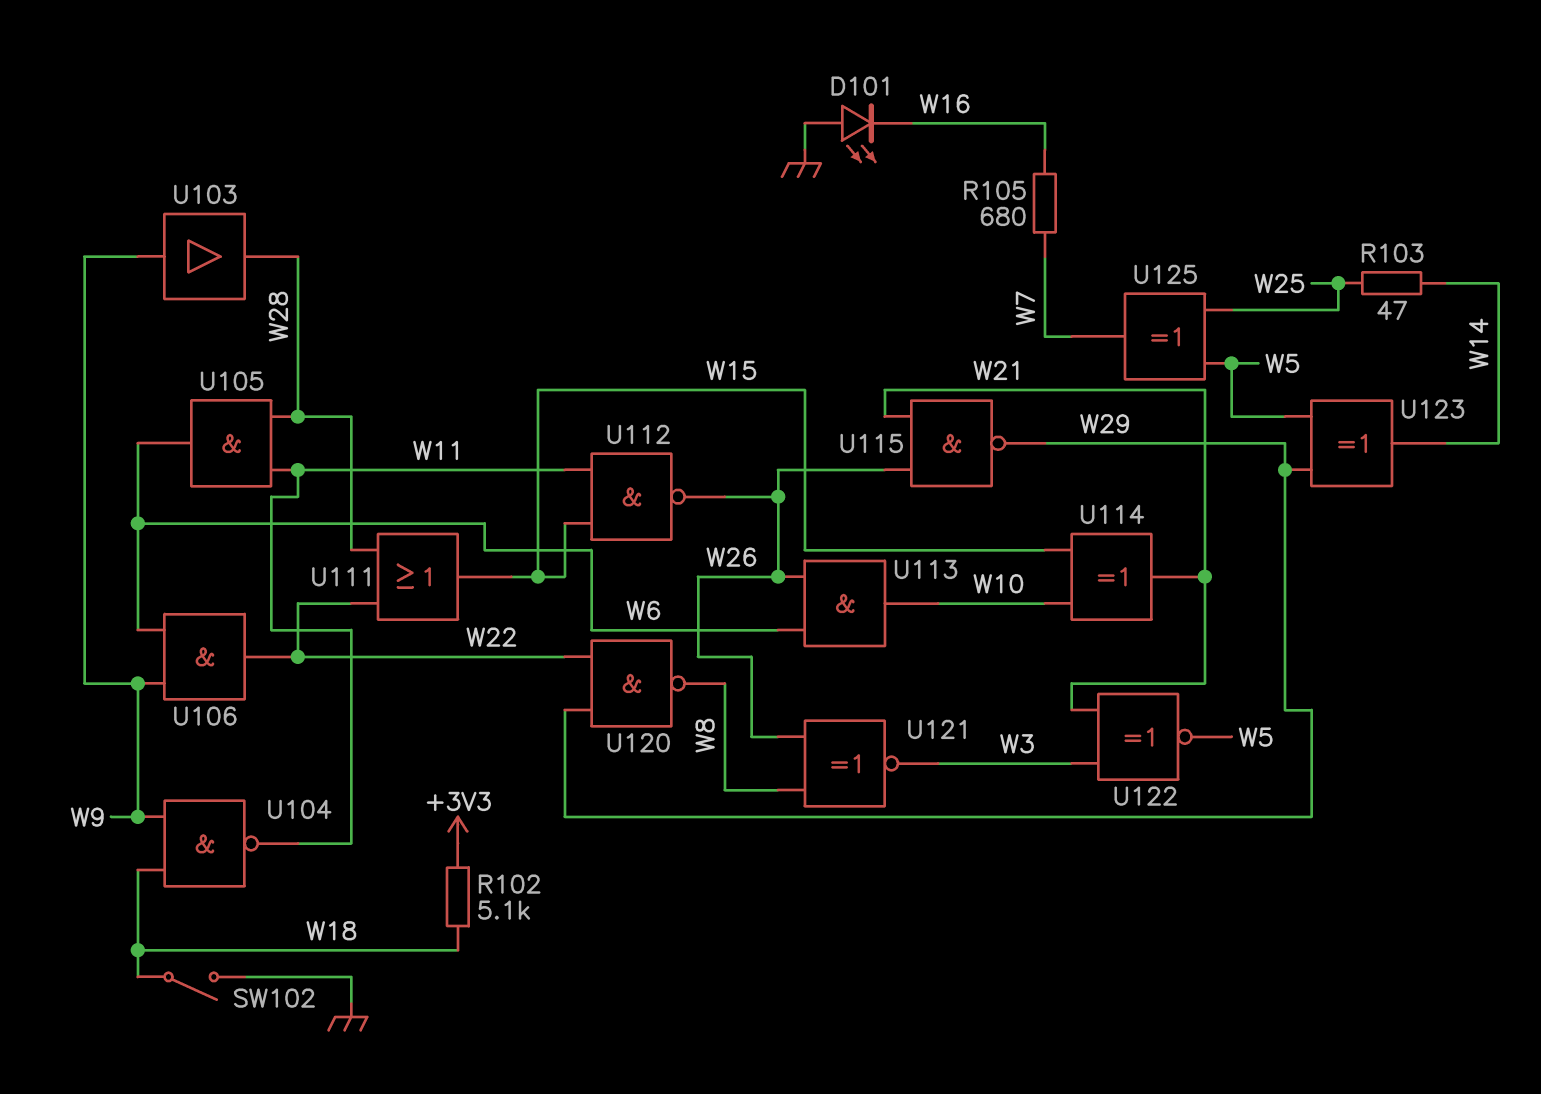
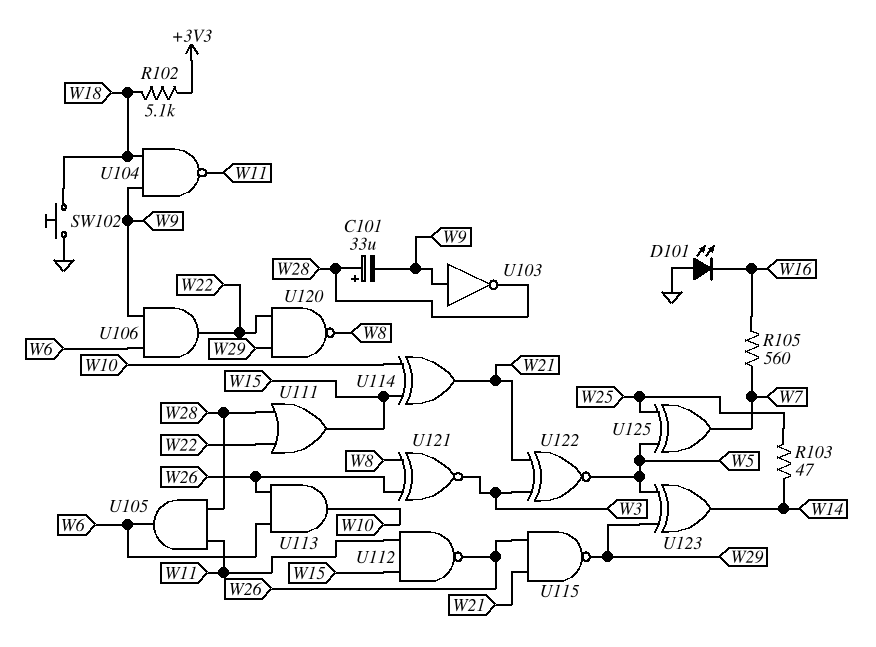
C101: none -> 33uF (plus W28, minus W9)
R105: 680 (W7, W16) -> 560 (W7, W16)
SW102: switch (GND, W18) -> button (GND, W18)
U103: buffer (in W9, out W28) -> NOT (in W9, out W28)

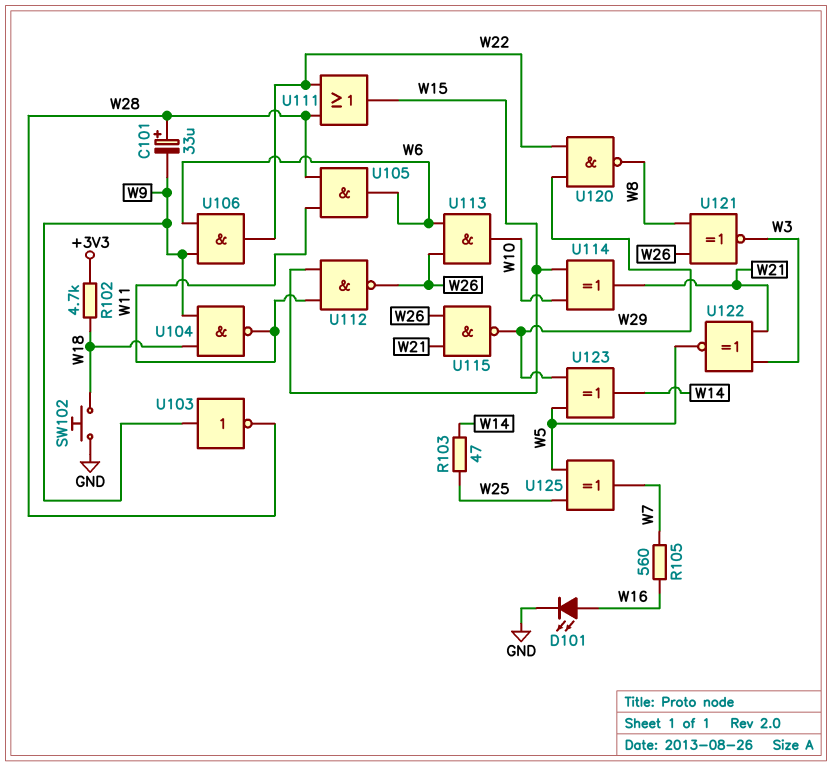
D101: LED (A GND, K W16) -> LED (A W16, K GND)
R102: 5.1k (+3V3, W18) -> 4.7k (+3V3, W18)

